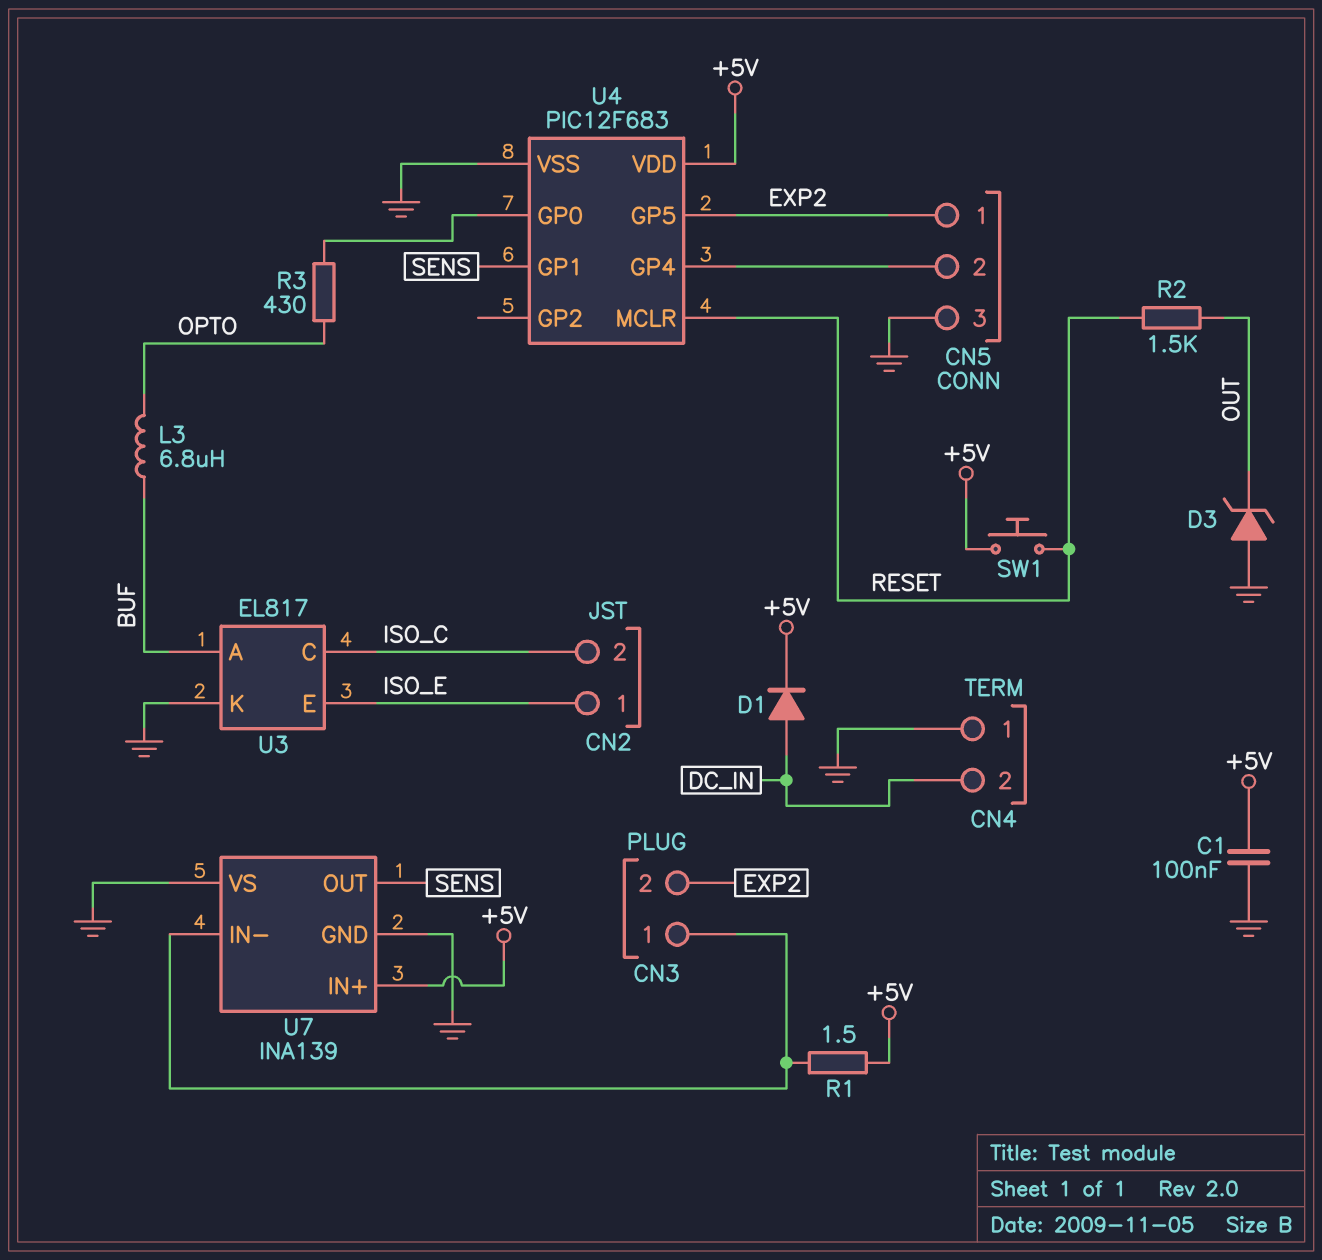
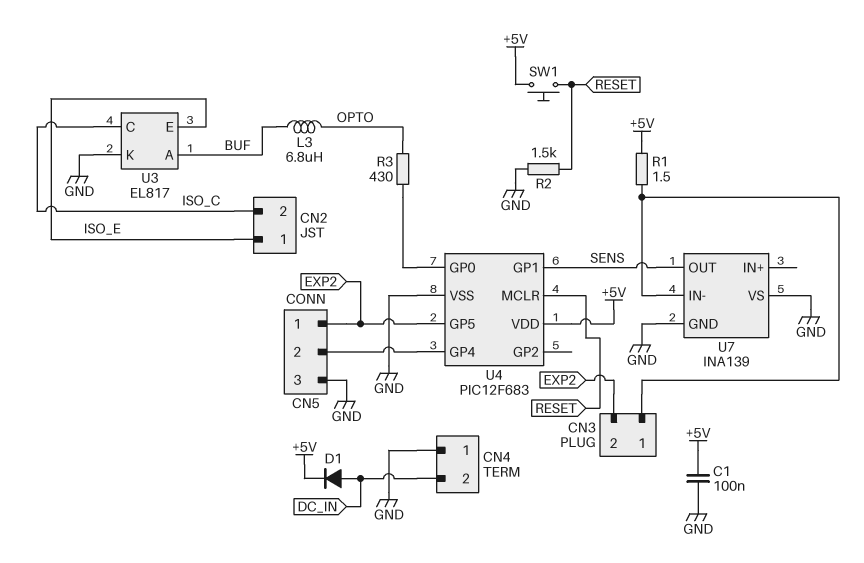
D3: zener (A GND, K OUT) -> none
R2: 1.5k (OUT, RESET) -> 1.5k (GND, RESET)
U7 pin IN+: +5V -> none

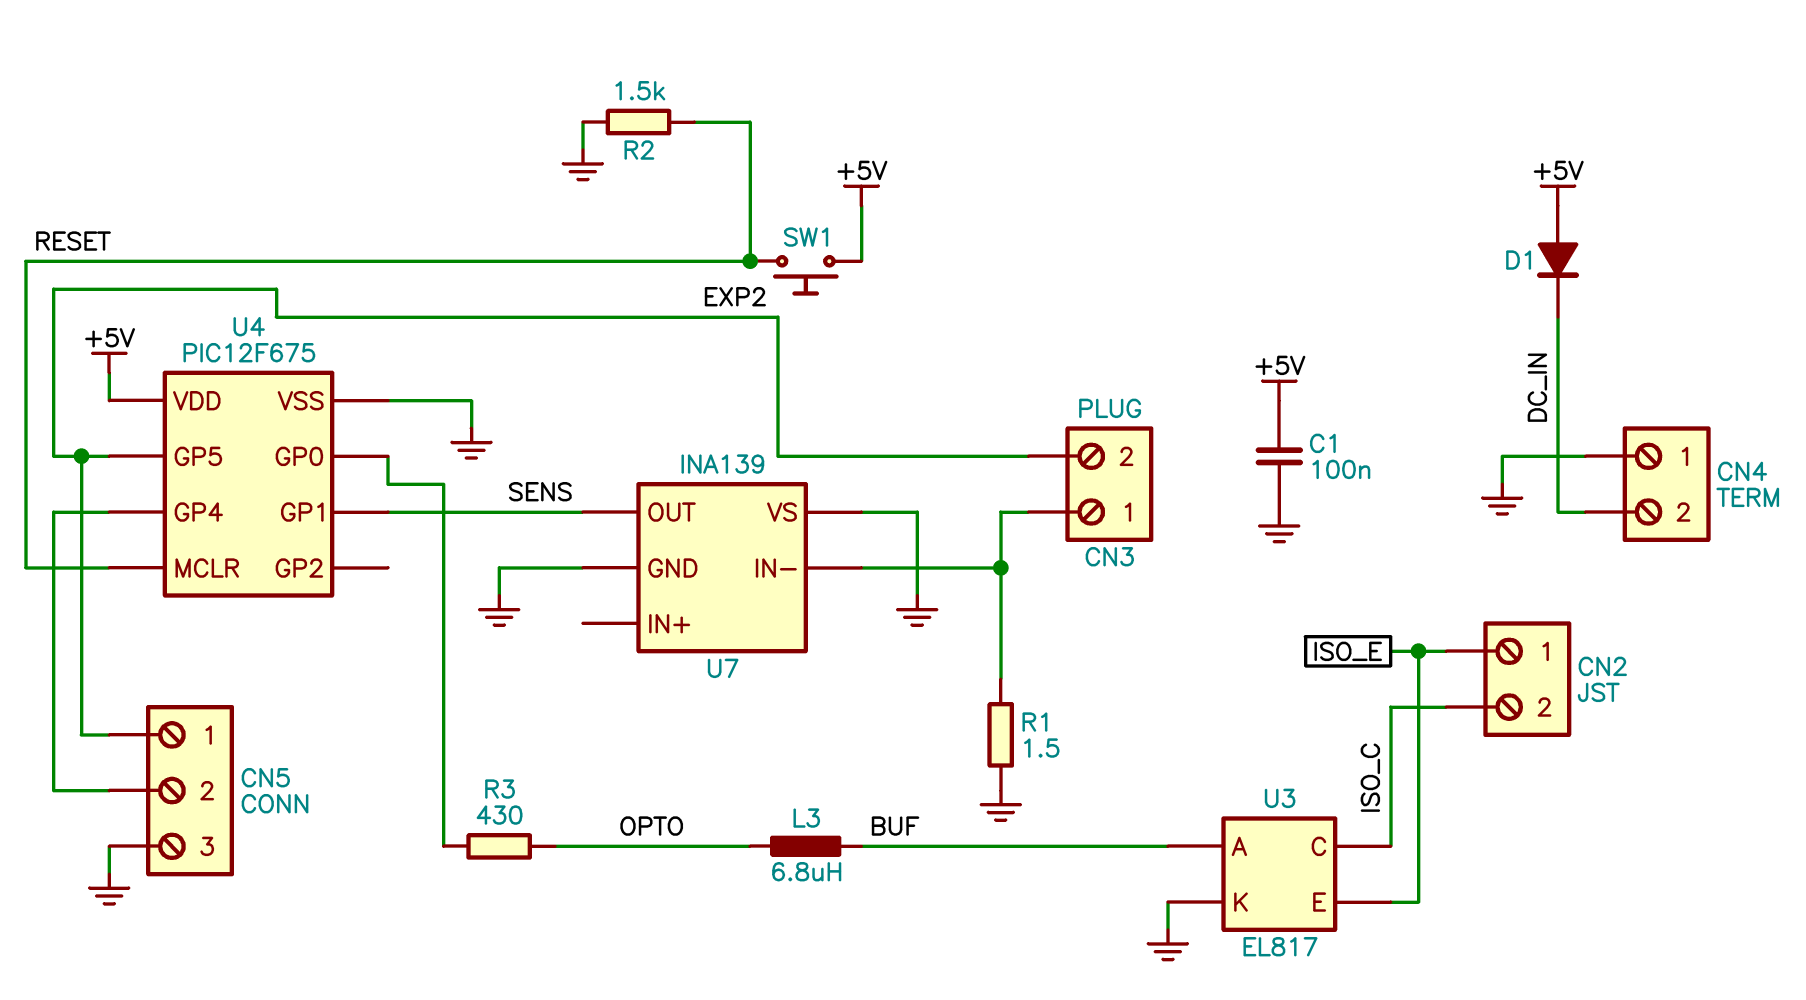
D1: diode (A DC_IN, K +5V) -> diode (A +5V, K DC_IN)
R1: 1.5 (+5V, CN3/1) -> 1.5 (CN3/1, GND)
U4: PIC12F683 -> PIC12F675

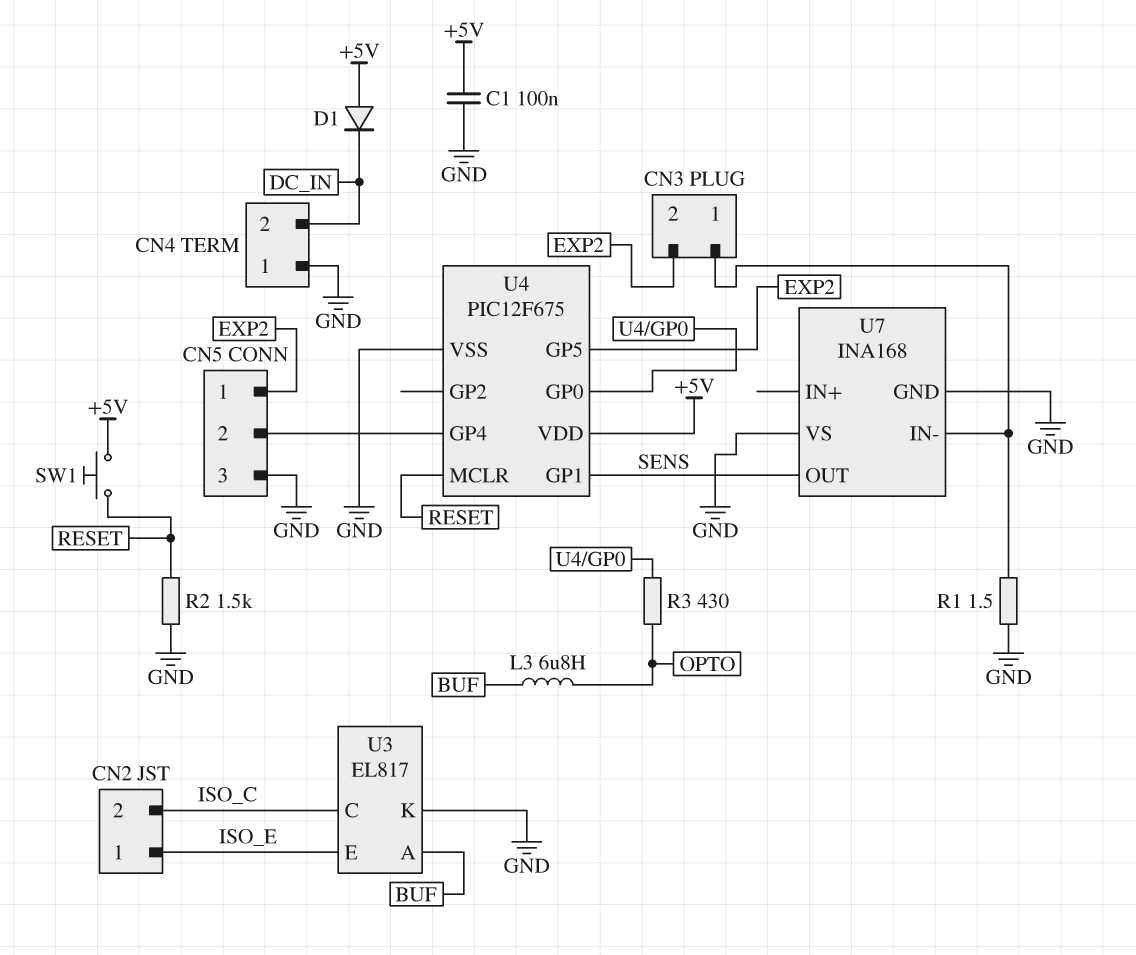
U7: INA139 -> INA168

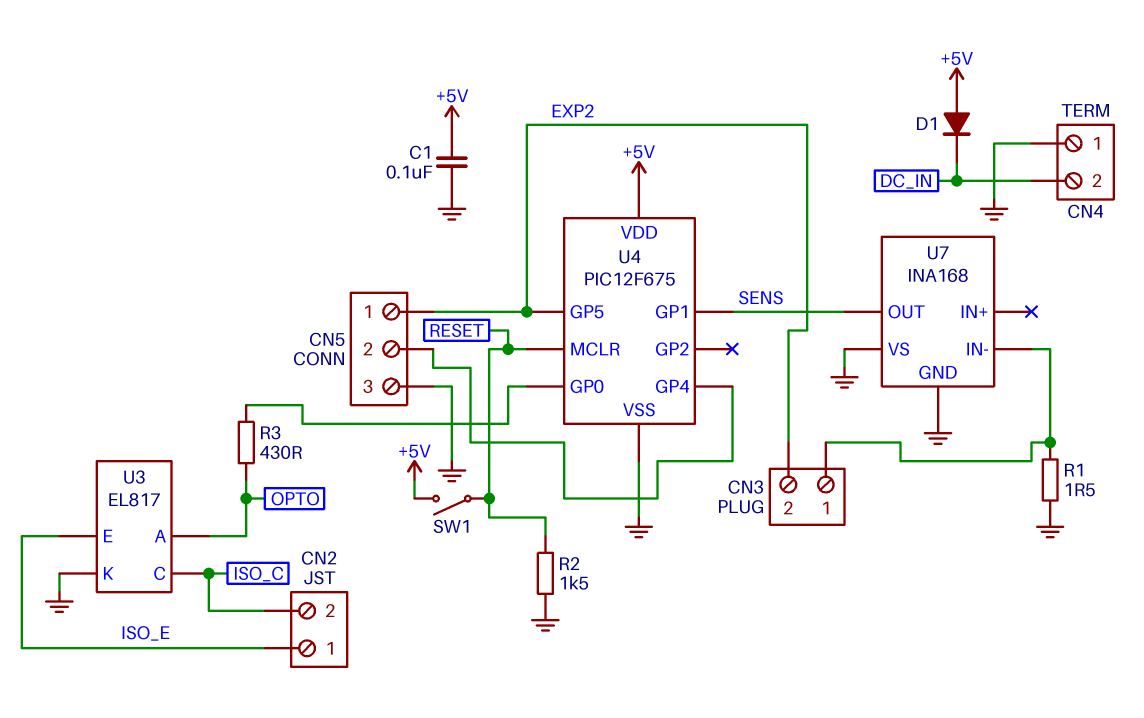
L3: 6.8uH (BUF, OPTO) -> none
SW1: button (+5V, RESET) -> switch (+5V, RESET)
U3 pin A: BUF -> OPTO

